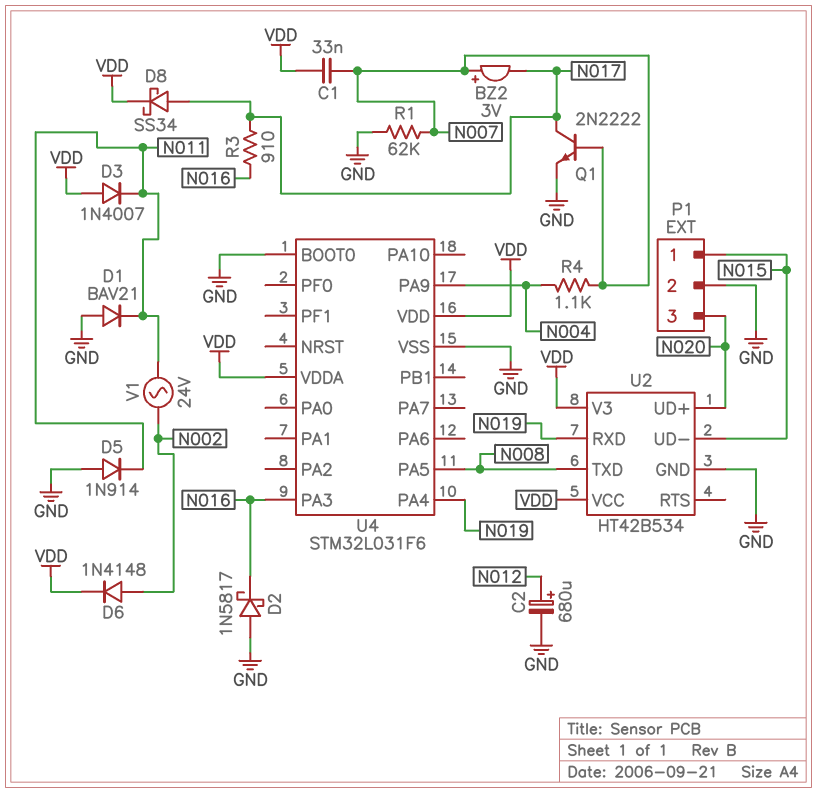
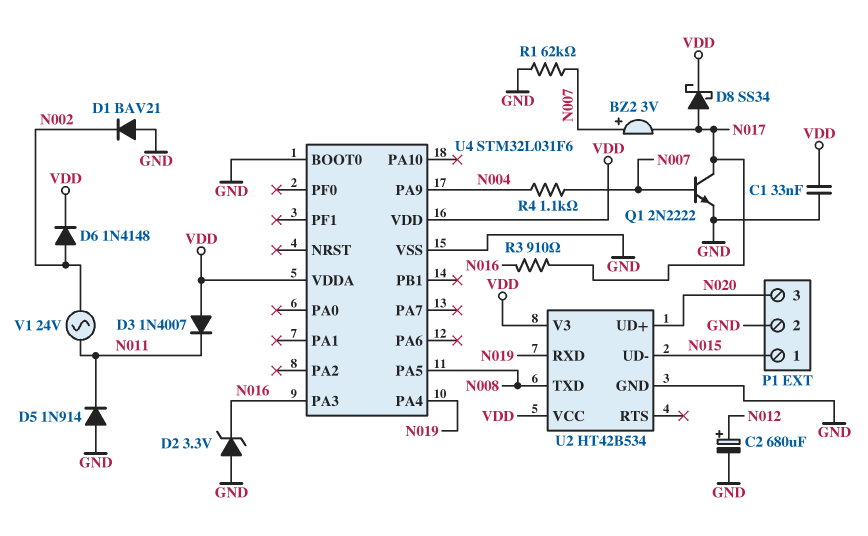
C1: 33nF (N007, VDD) -> 33nF (GND, VDD)
D1: diode BAV21 (A GND, K N011) -> diode BAV21 (A GND, K N002)
D2: schottky 1N5817 (A GND, K N016) -> zener 3.3V (A GND, K N016)

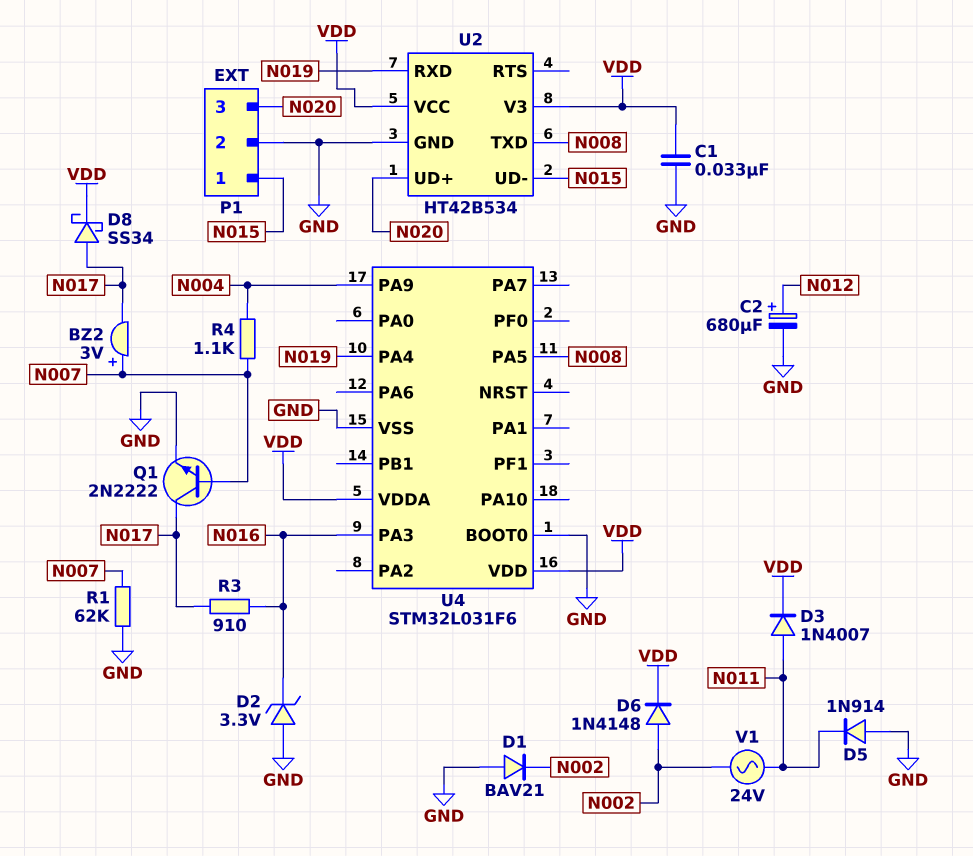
D3: diode 1N4007 (A VDD, K N011) -> diode 1N4007 (A N011, K VDD)

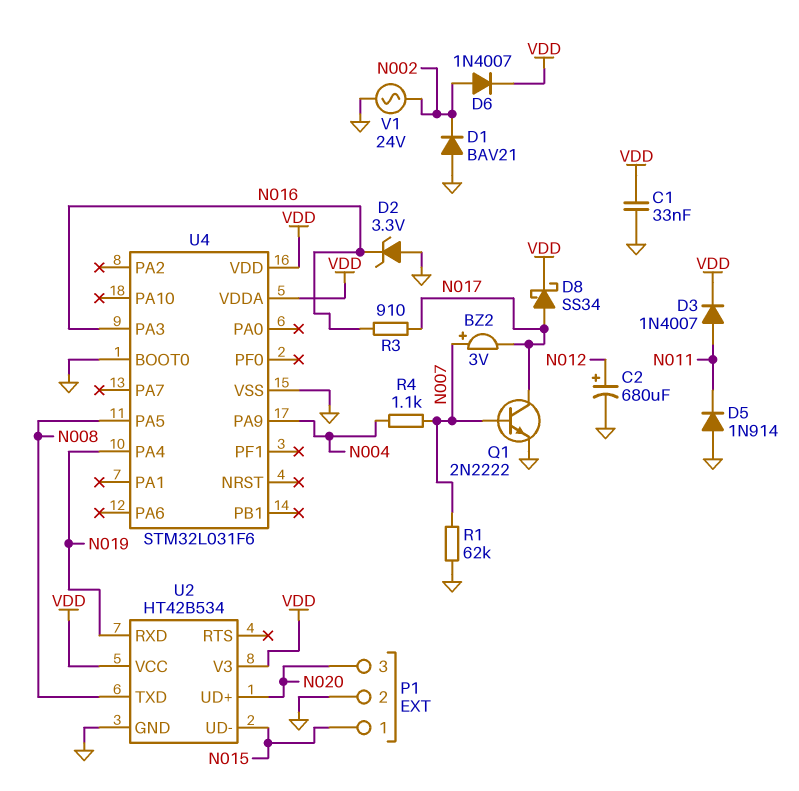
D6: diode 1N4148 (A N002, K VDD) -> diode 1N4007 (A N002, K VDD)
V1: AC 24V (N002, N011) -> AC 24V (GND, N002)

